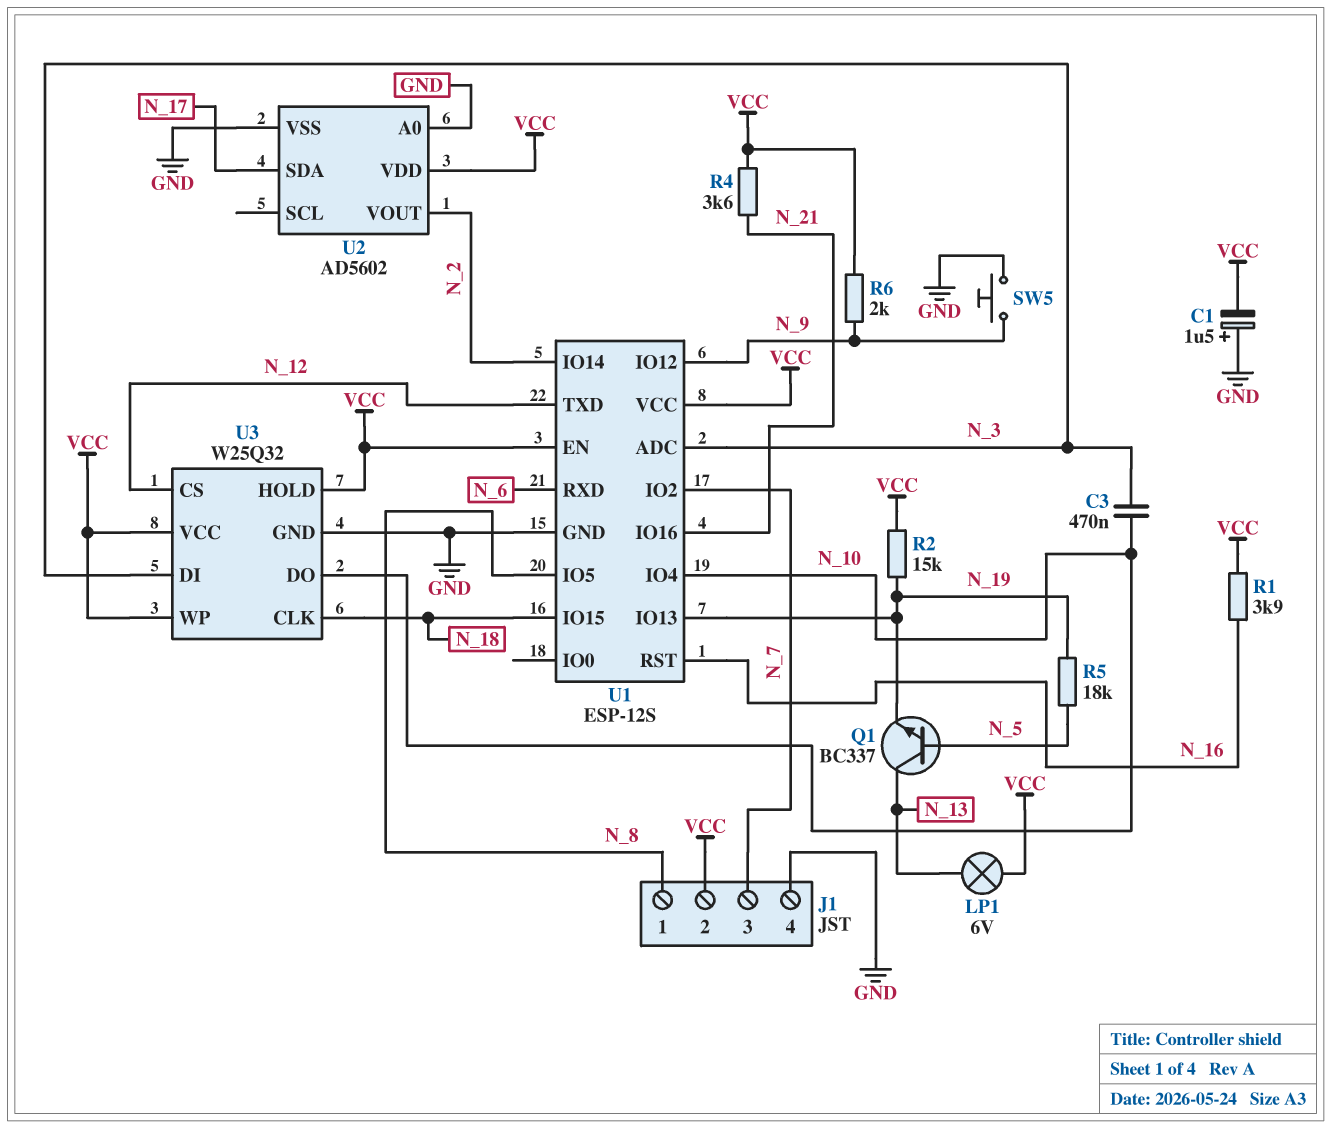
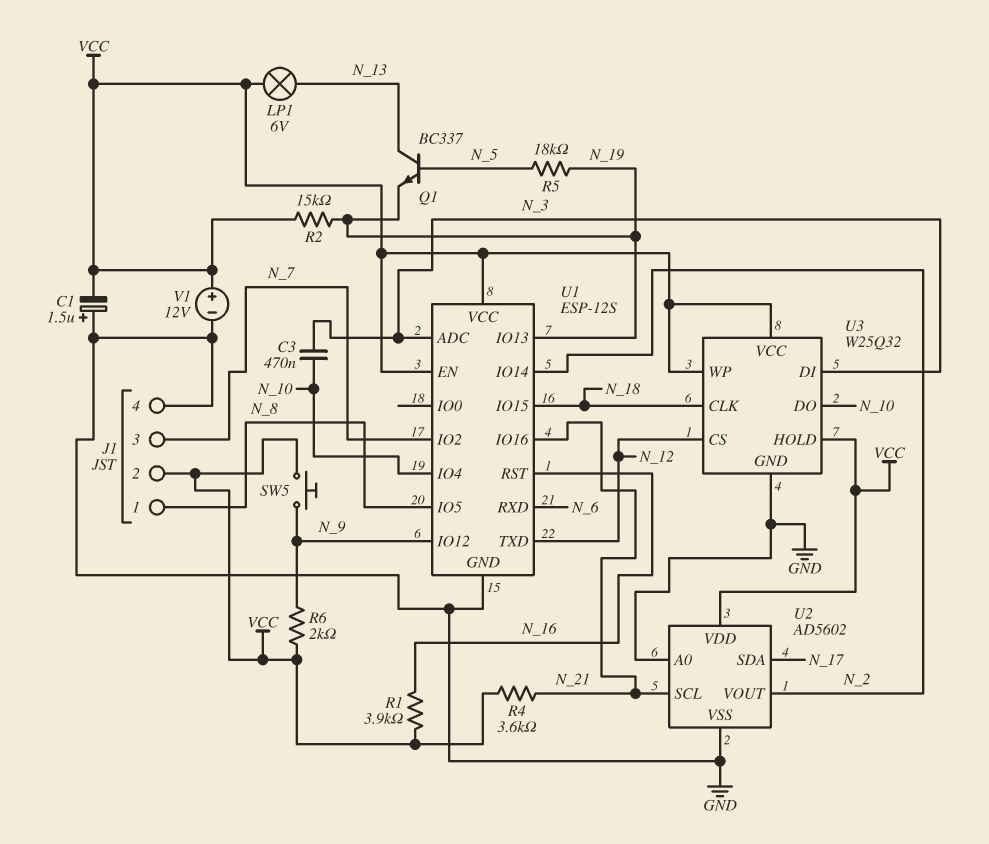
SW5: button (GND, N_9) -> button (N_9, VCC)
U2 pin SCL: none -> N_21
V1: none -> 12V (plus VCC, minus GND)

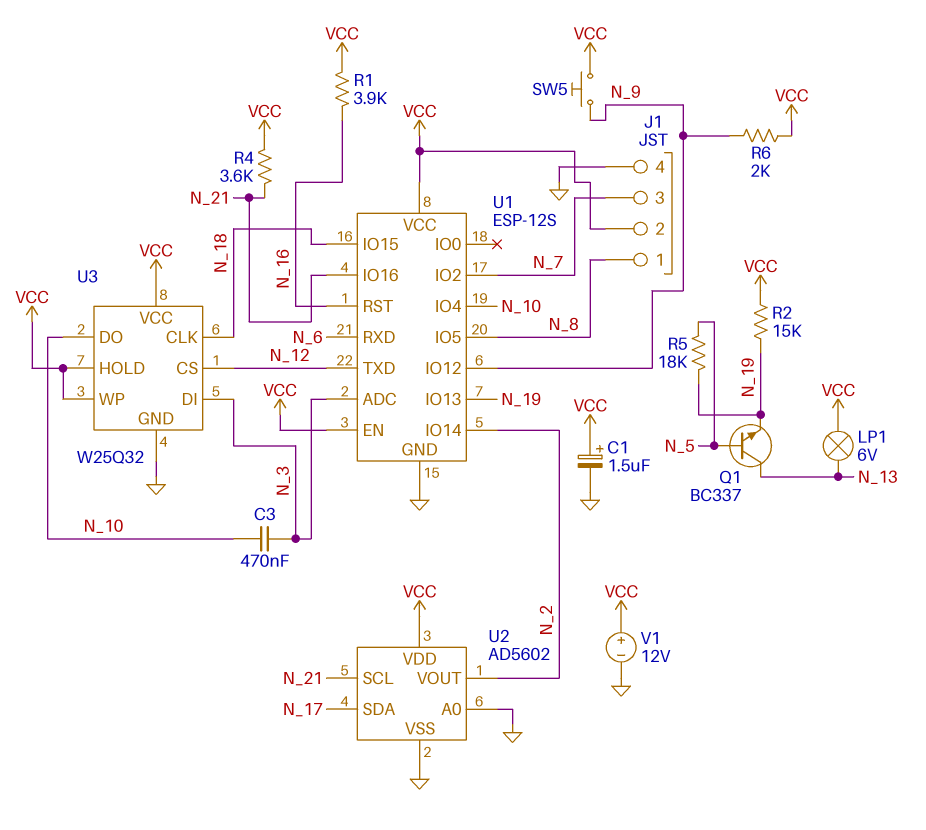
C1: 1.5uF (plus GND, minus VCC) -> 1.5uF (plus VCC, minus GND)

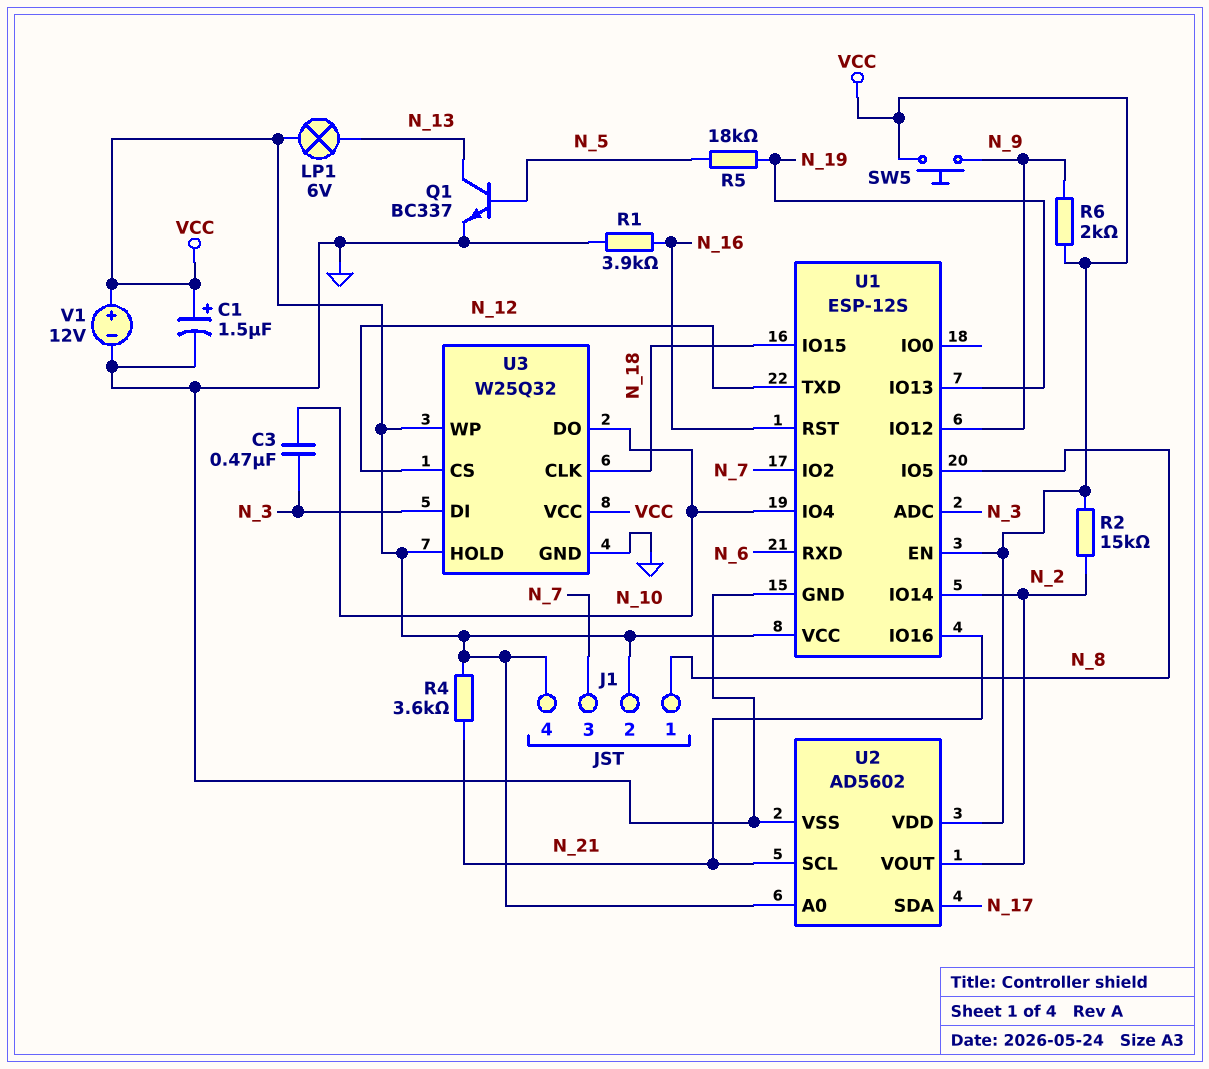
J1 pin 4: GND -> VCC
Q1: NPN BC337 (B N_5, C N_13, E N_19) -> NPN BC337 (B N_5, C N_13, E GND)
R1: 3.9k (N_16, VCC) -> 3.9k (GND, N_16)
R2: 15k (N_19, VCC) -> 15k (N_2, VCC)
U2 pin A0: GND -> VCC

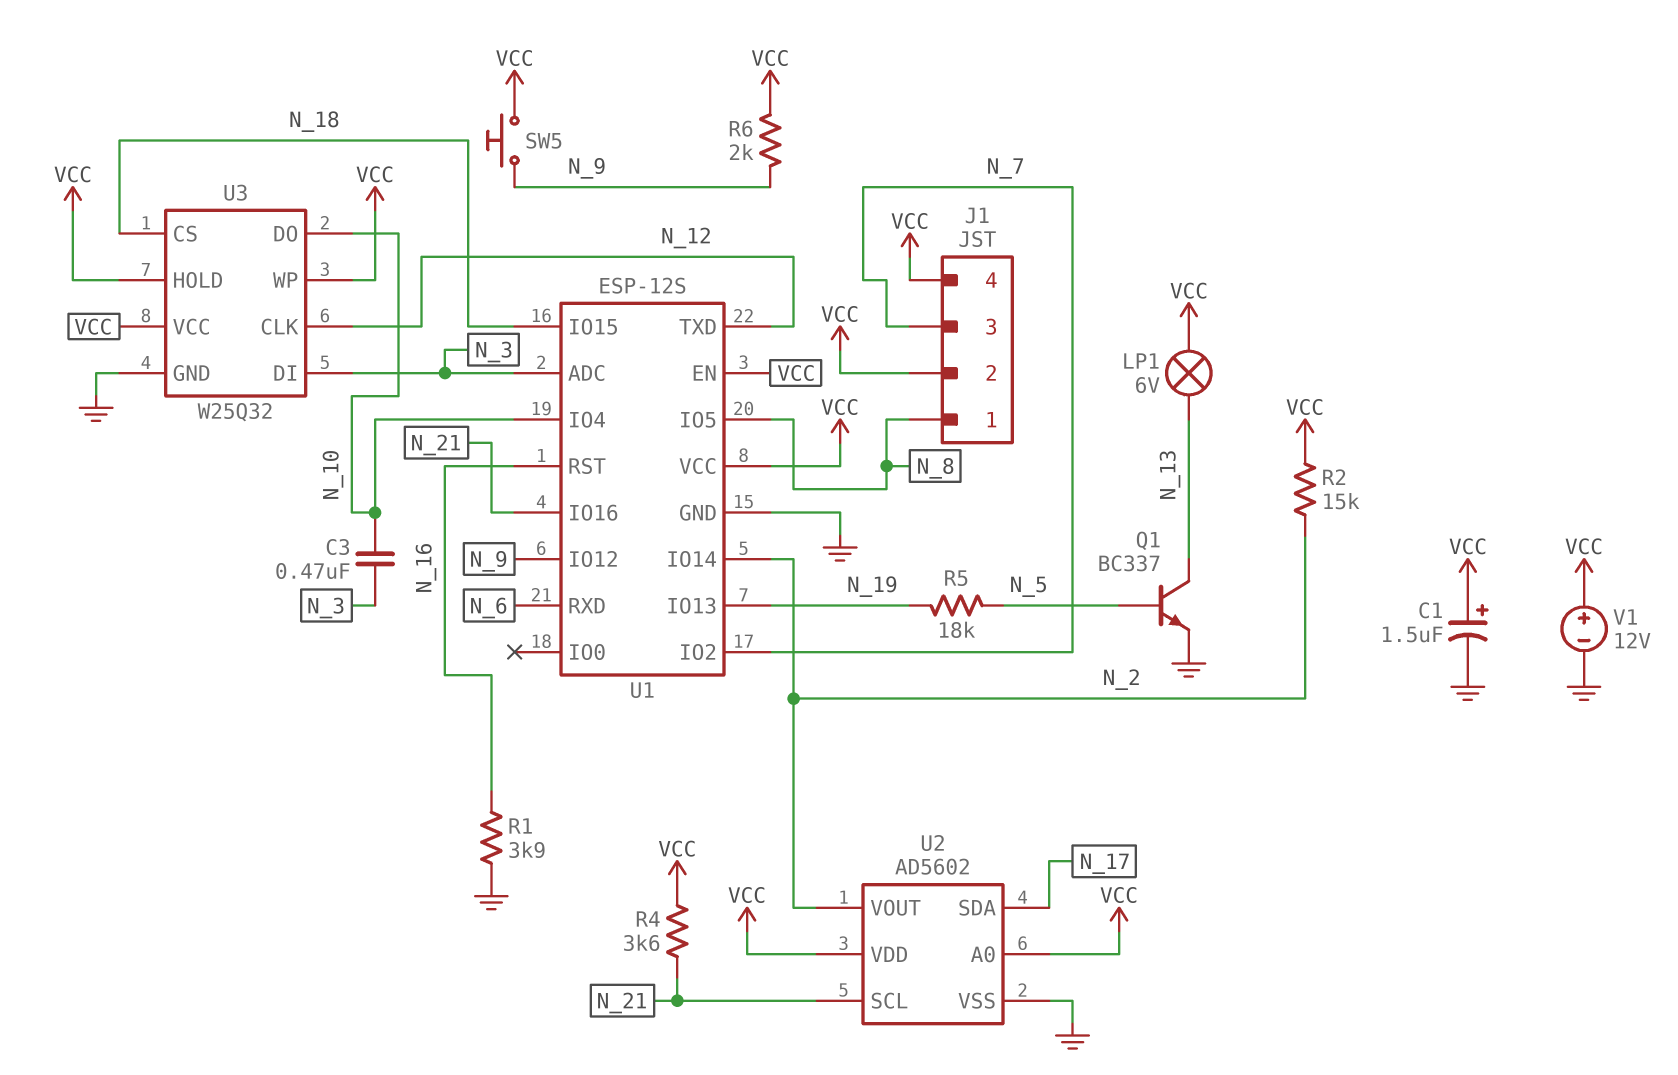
U3 pin CLK: N_18 -> N_12
U3 pin CS: N_12 -> N_18

